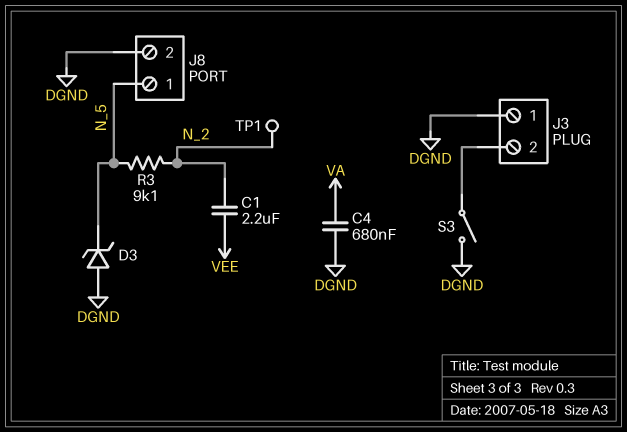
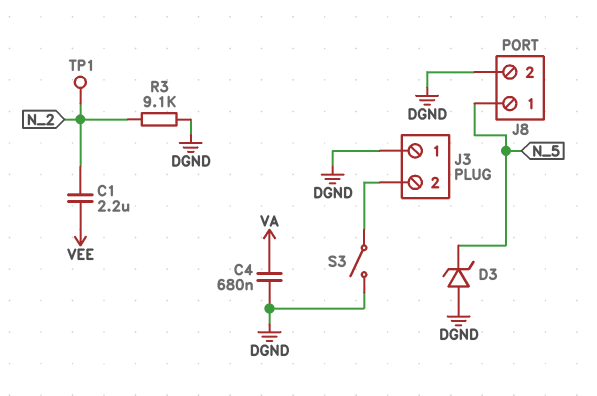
R3: 9.1k (N_2, N_5) -> 9.1k (DGND, N_2)

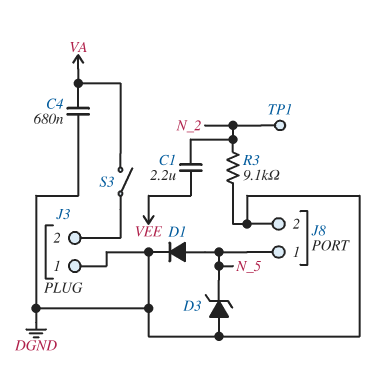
D1: none -> diode (A N_5, K DGND)
S3: switch (DGND, J3/2) -> switch (J3/2, VA)

